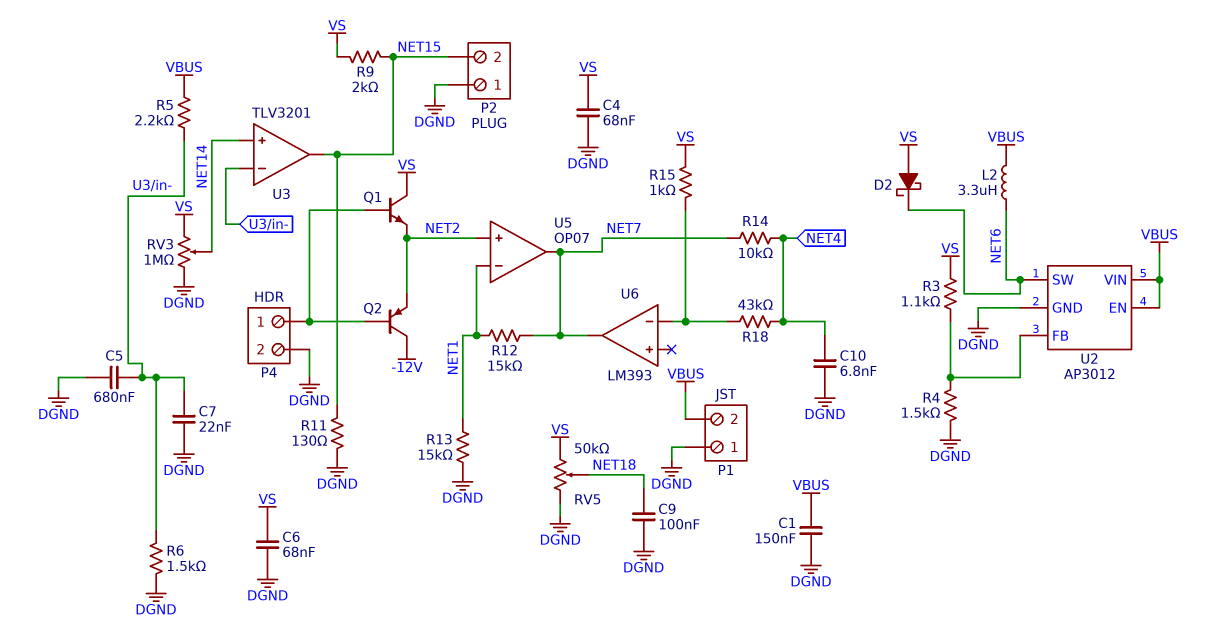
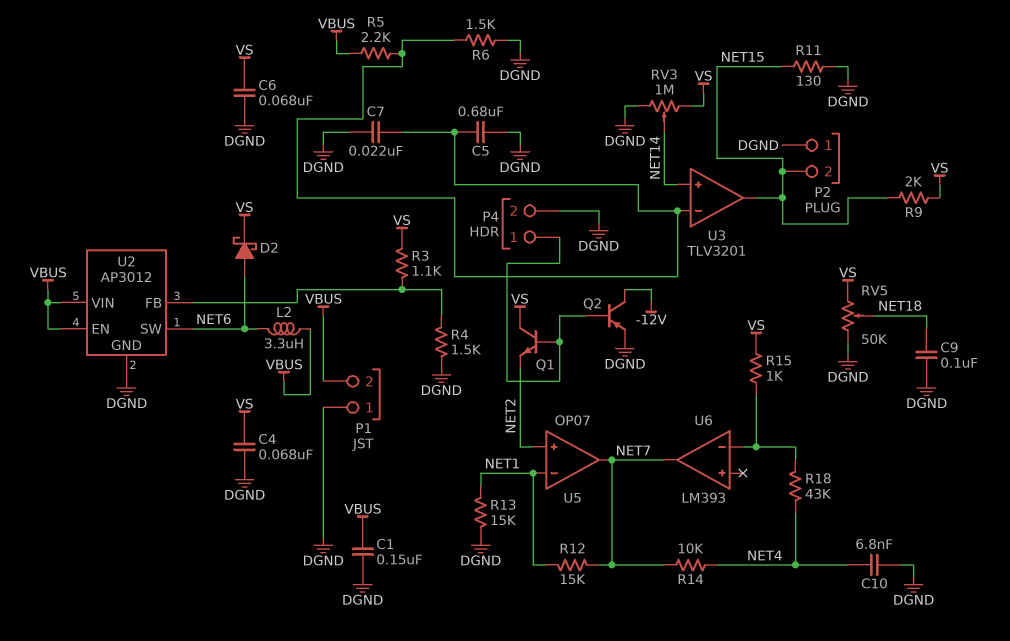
D2: schottky (A VS, K NET6) -> schottky (A NET6, K VS)
Q2: PNP (B P4/1, C -12V, E NET2) -> PNP (B P4/1, C -12V, E DGND)

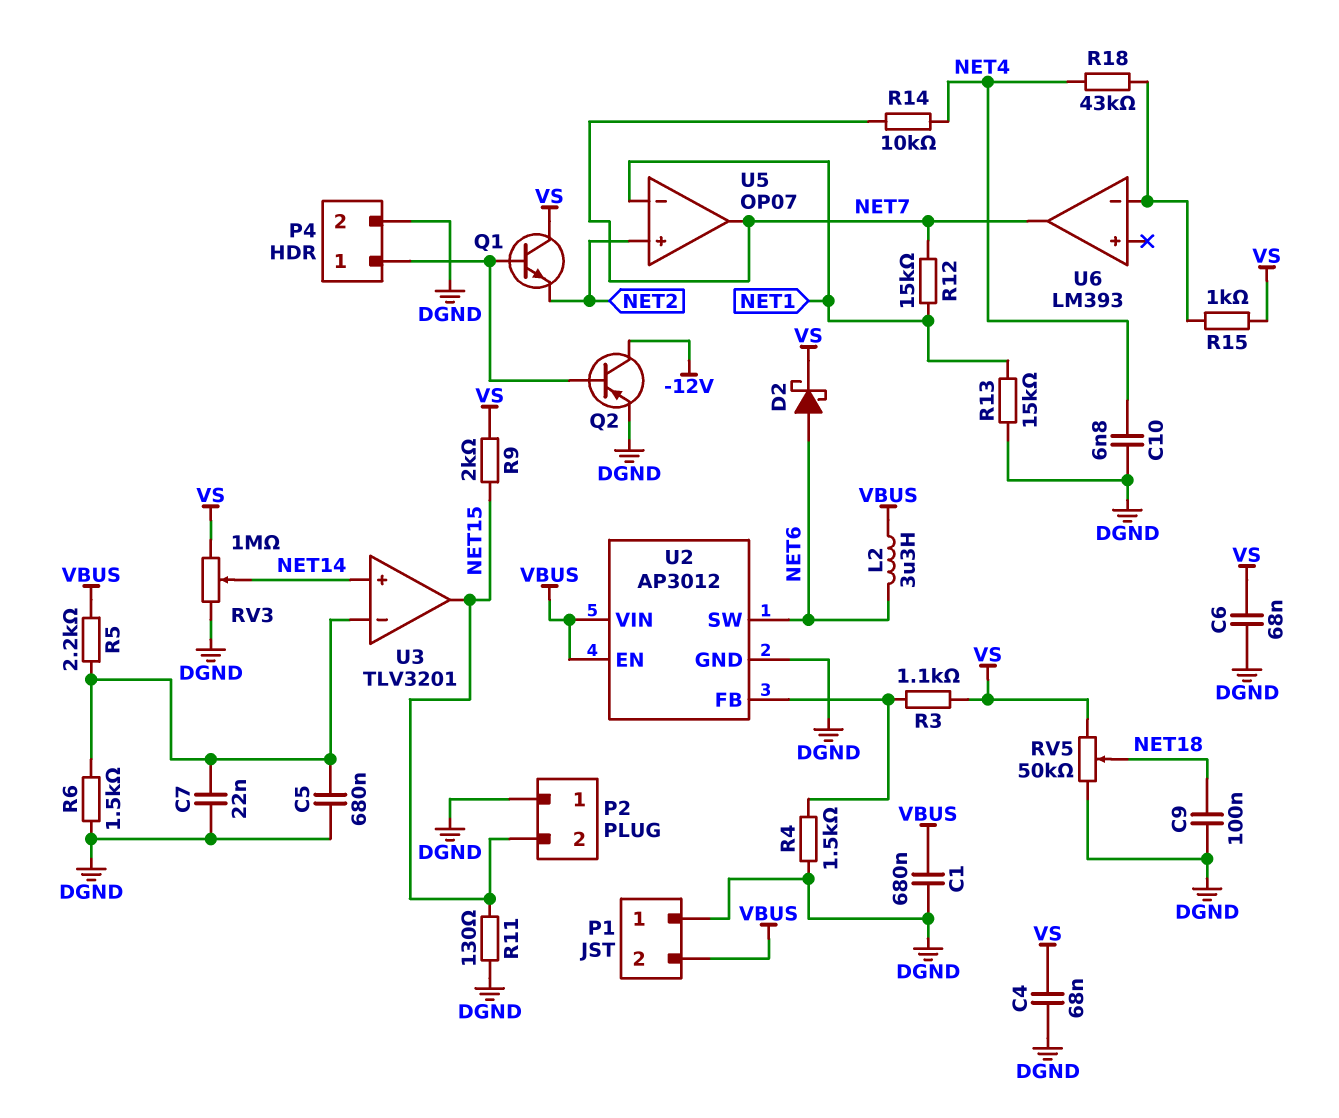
C1: 150nF (DGND, VBUS) -> 680nF (DGND, VBUS)

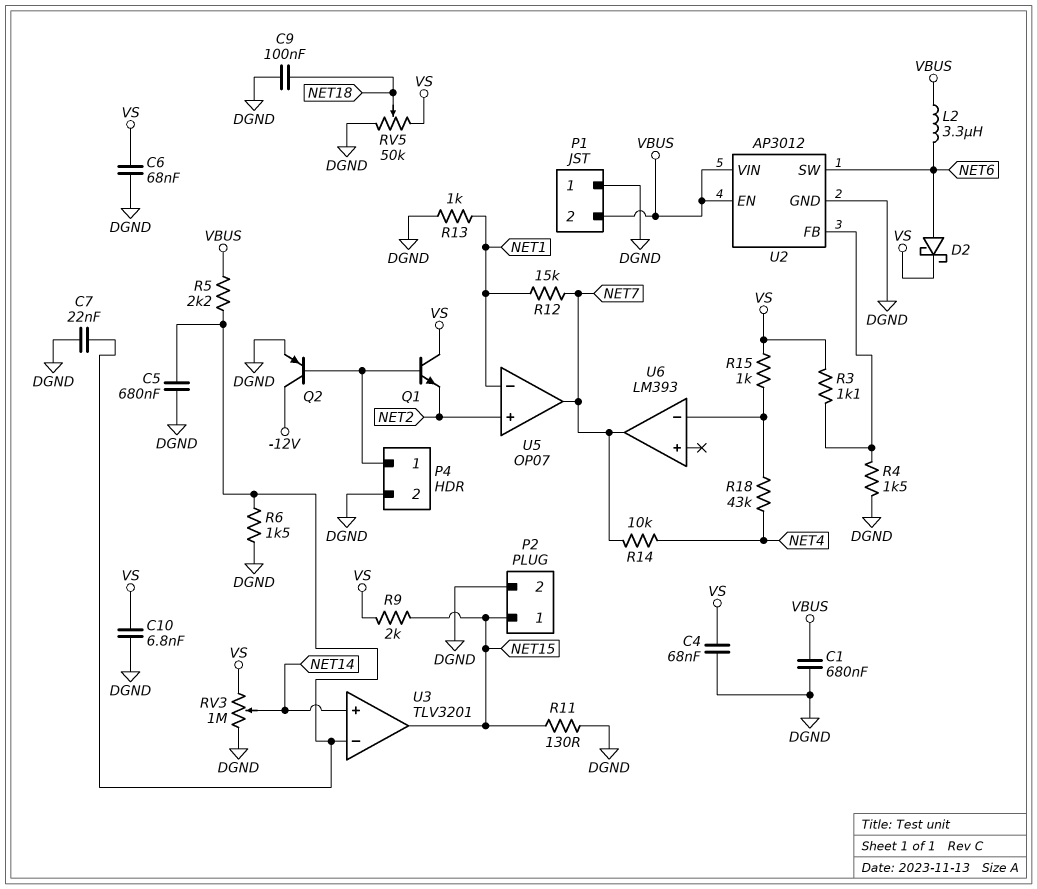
C10: 6.8nF (DGND, NET4) -> 6.8nF (DGND, VS)
P2 pin 1: DGND -> NET15
P2 pin 2: NET15 -> DGND
R13: 15k (DGND, NET1) -> 1k (DGND, NET1)

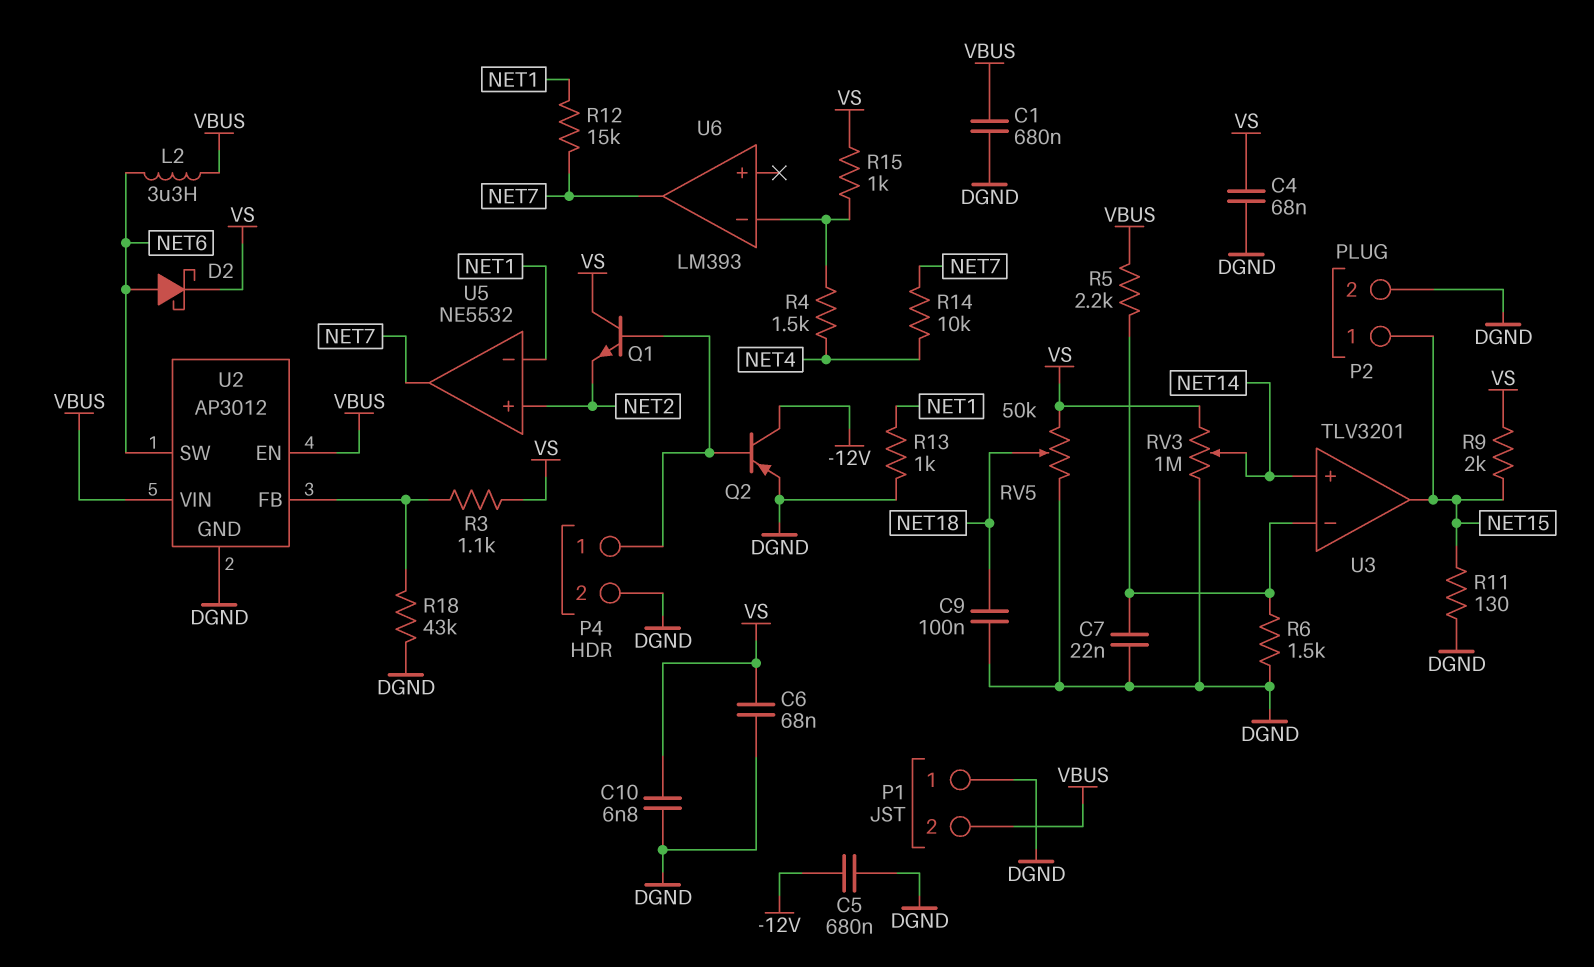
C5: 680nF (DGND, U3/in-) -> 680nF (-12V, DGND)
R4: 1.5k (DGND, U2/FB) -> 1.5k (NET4, U6/in-)
R18: 43k (NET4, U6/in-) -> 43k (DGND, U2/FB)
U5: OP07 -> NE5532

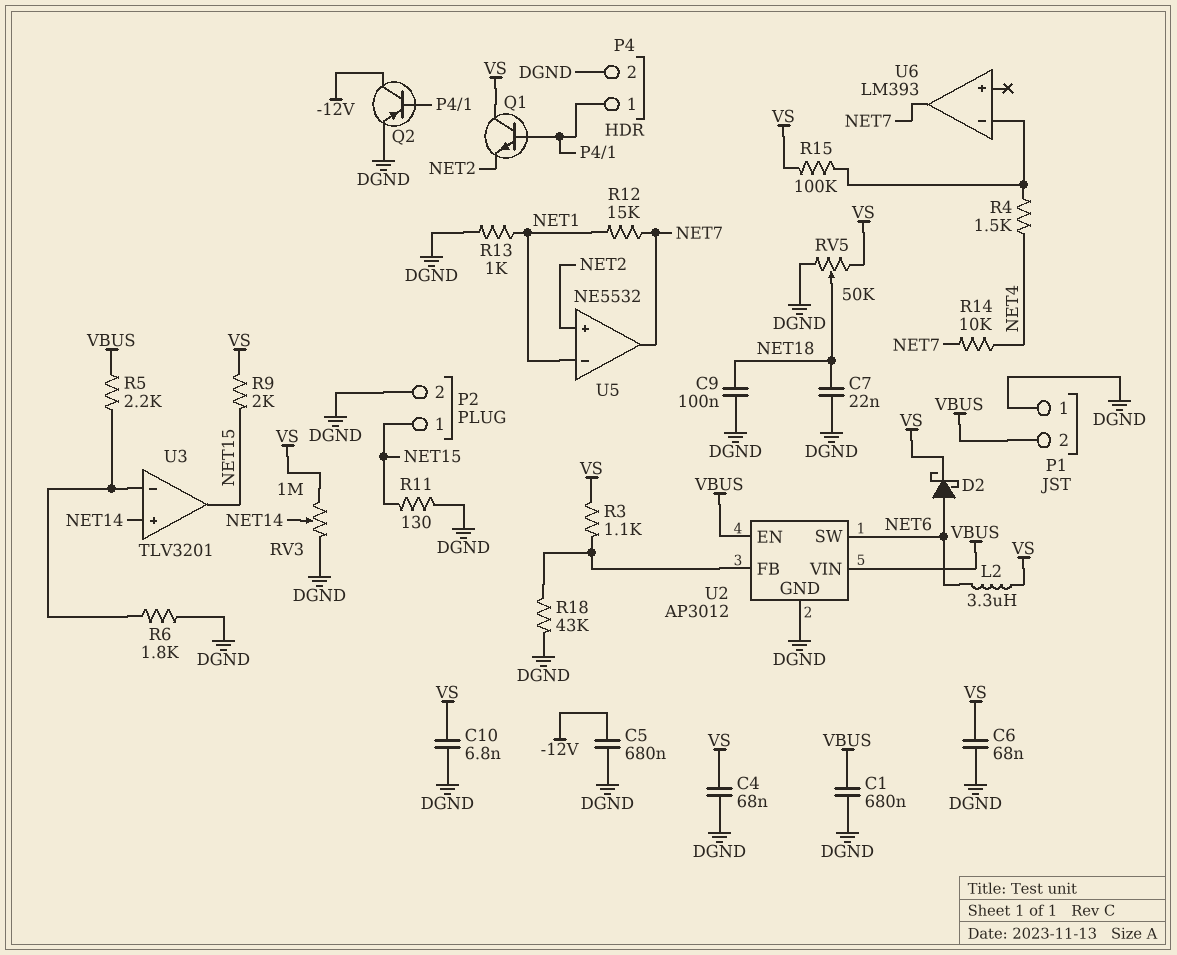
C7: 22nF (DGND, U3/in-) -> 22nF (DGND, NET18)
L2: 3.3uH (NET6, VBUS) -> 3.3uH (NET6, VS)
R6: 1.5k (DGND, U3/in-) -> 1.8k (DGND, U3/in-)
R15: 1k (U6/in-, VS) -> 100k (U6/in-, VS)

